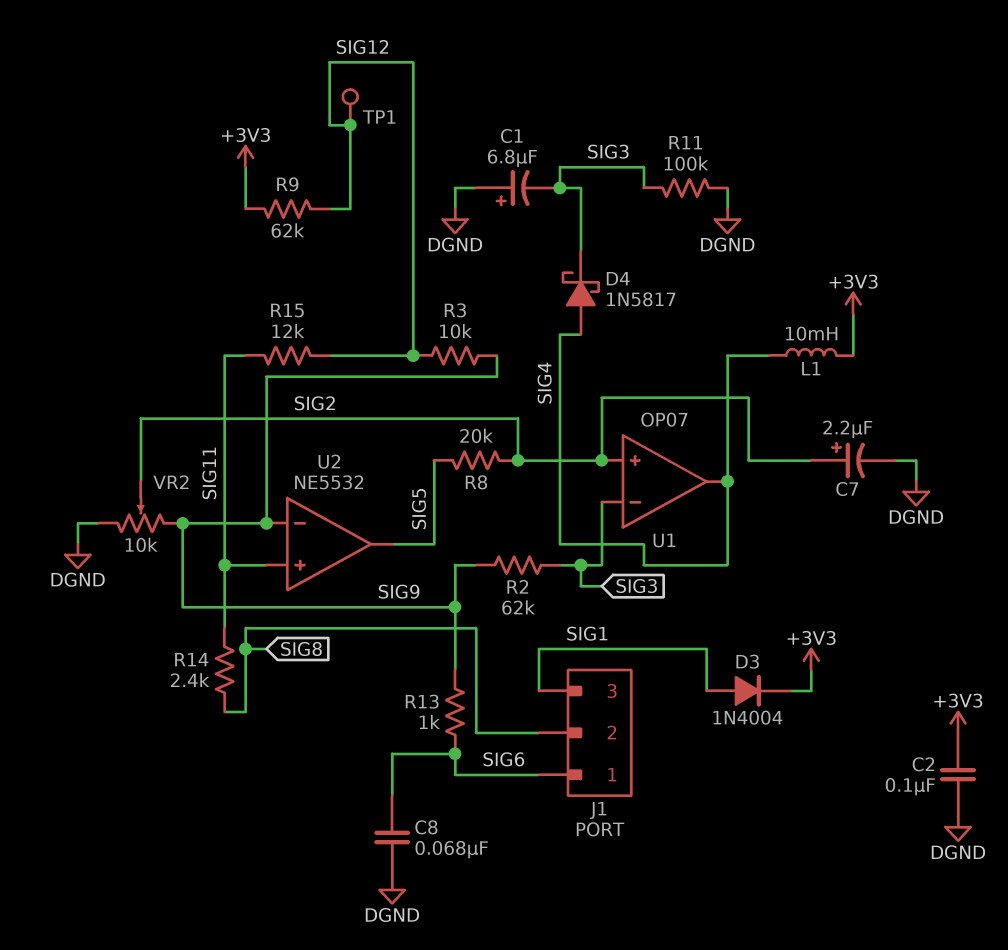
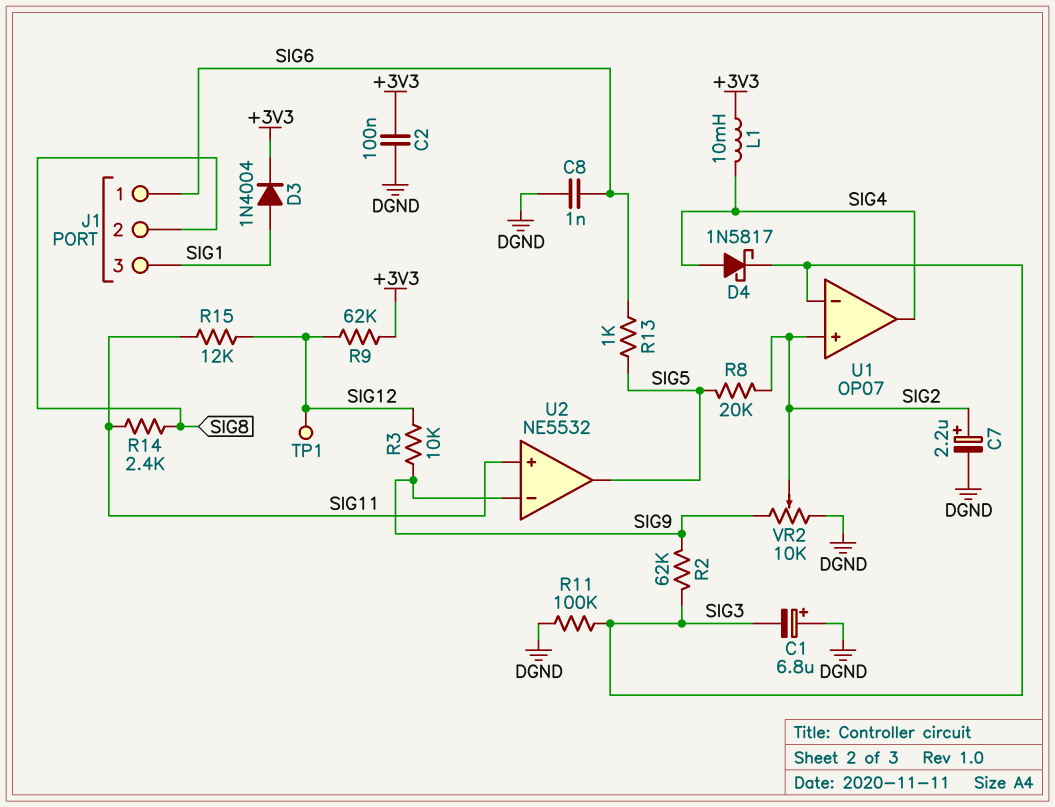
C8: 68nF (DGND, SIG6) -> 1nF (DGND, SIG6)
R13: 1k (SIG6, SIG9) -> 1k (SIG5, SIG6)

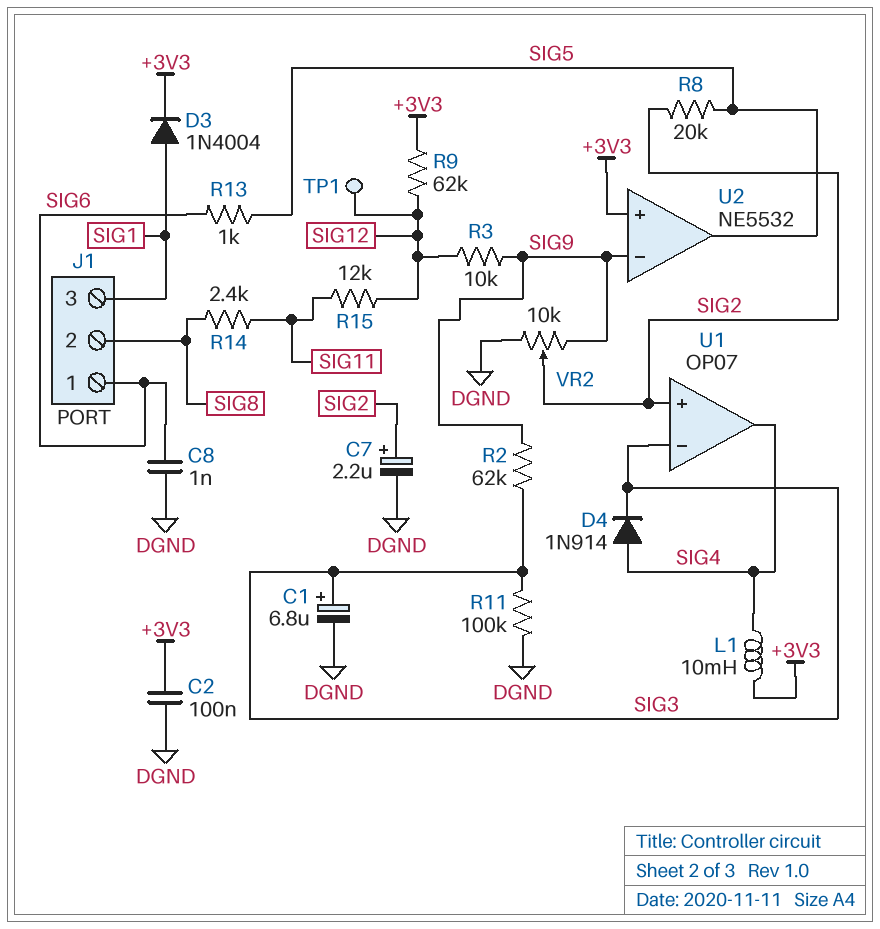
C1: 6.8uF (plus DGND, minus SIG3) -> 6.8uF (plus SIG3, minus DGND)
D4: schottky 1N5817 (A SIG4, K SIG3) -> diode 1N914 (A SIG4, K SIG3)
U2 pin in+: SIG11 -> +3V3

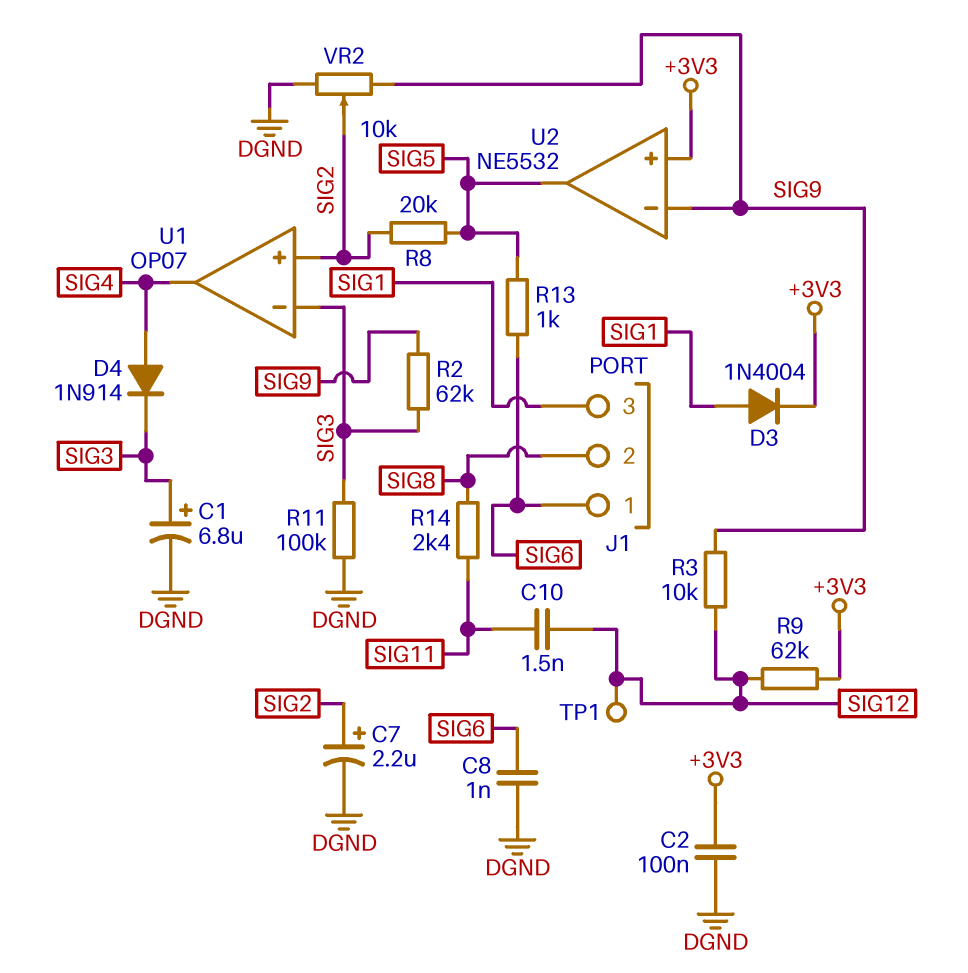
C10: none -> 1.5nF (SIG11, SIG12)
L1: 10mH (+3V3, SIG4) -> none
R15: 12k (SIG11, SIG12) -> none

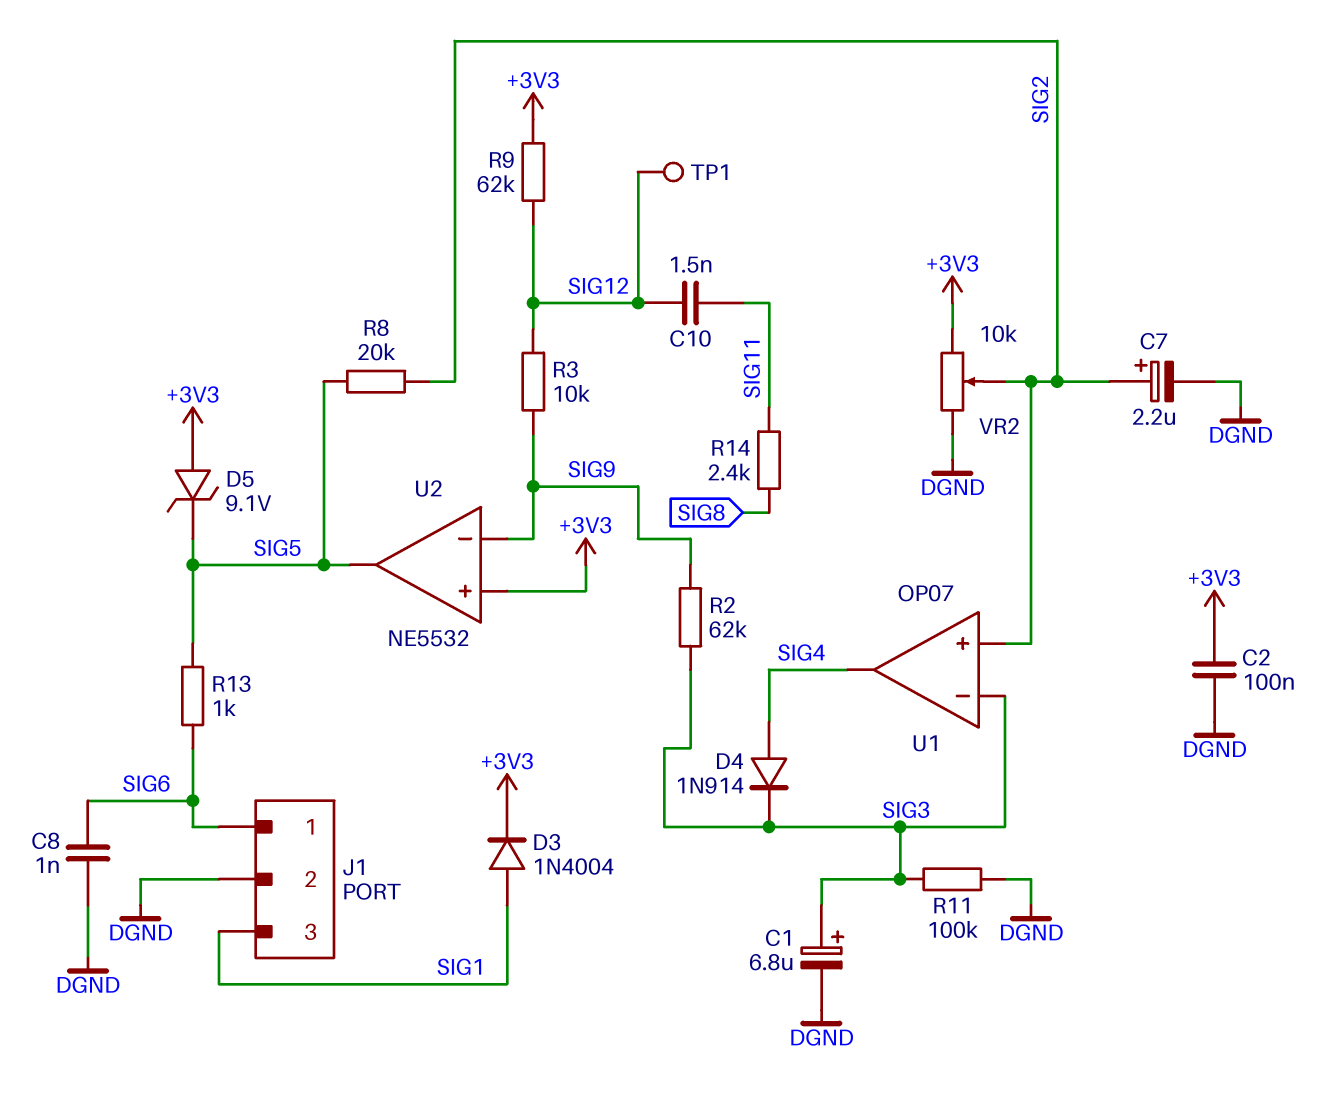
D5: none -> zener 9.1V (A +3V3, K SIG5)
J1 pin 2: SIG8 -> DGND
VR2: 10k (DGND, SIG9, wiper SIG2) -> 10k (+3V3, DGND, wiper SIG2)

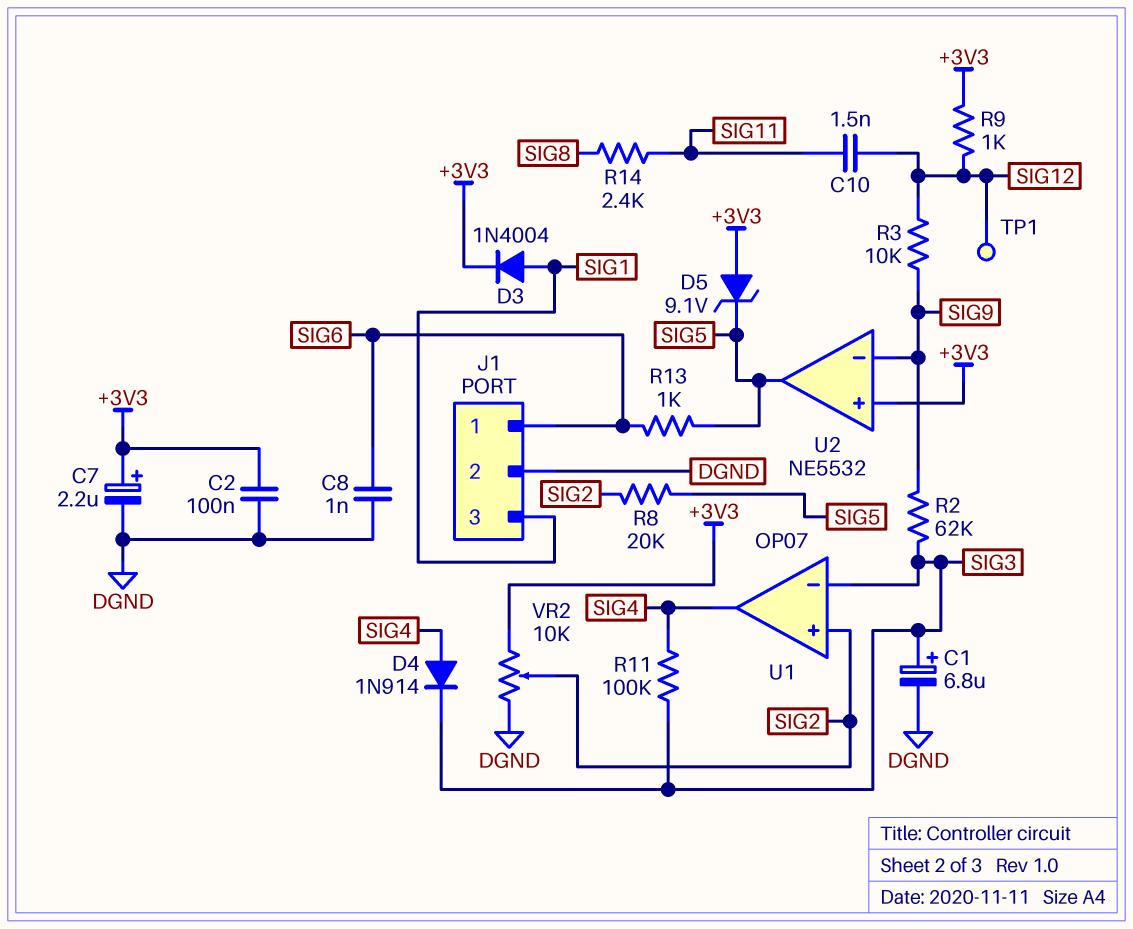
C7: 2.2uF (plus SIG2, minus DGND) -> 2.2uF (plus +3V3, minus DGND)
R9: 62k (+3V3, SIG12) -> 1k (+3V3, SIG12)
R11: 100k (DGND, SIG3) -> 100k (SIG3, SIG4)

